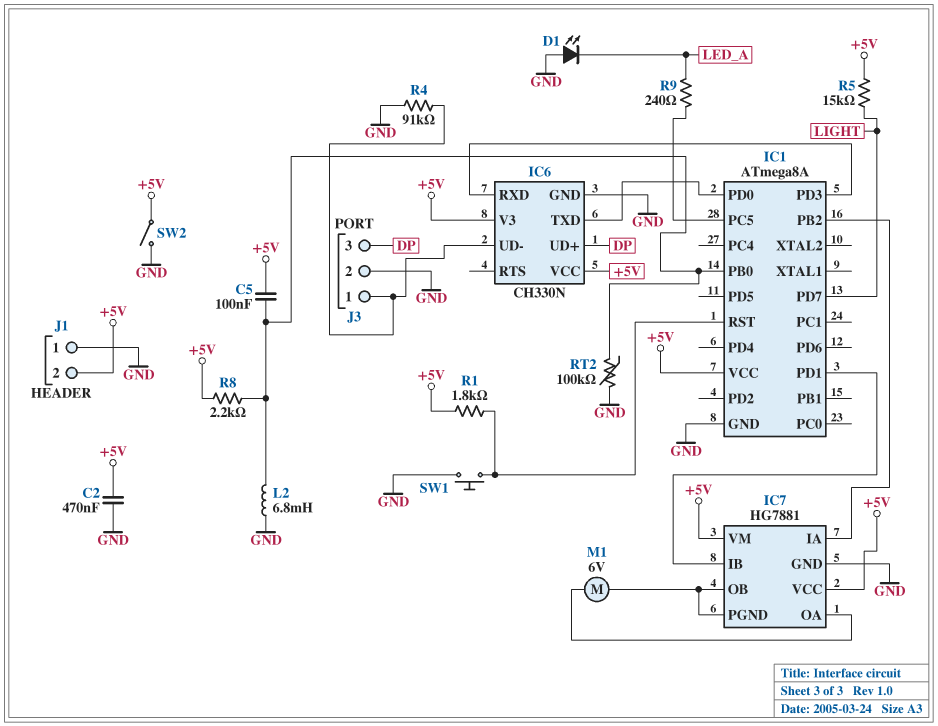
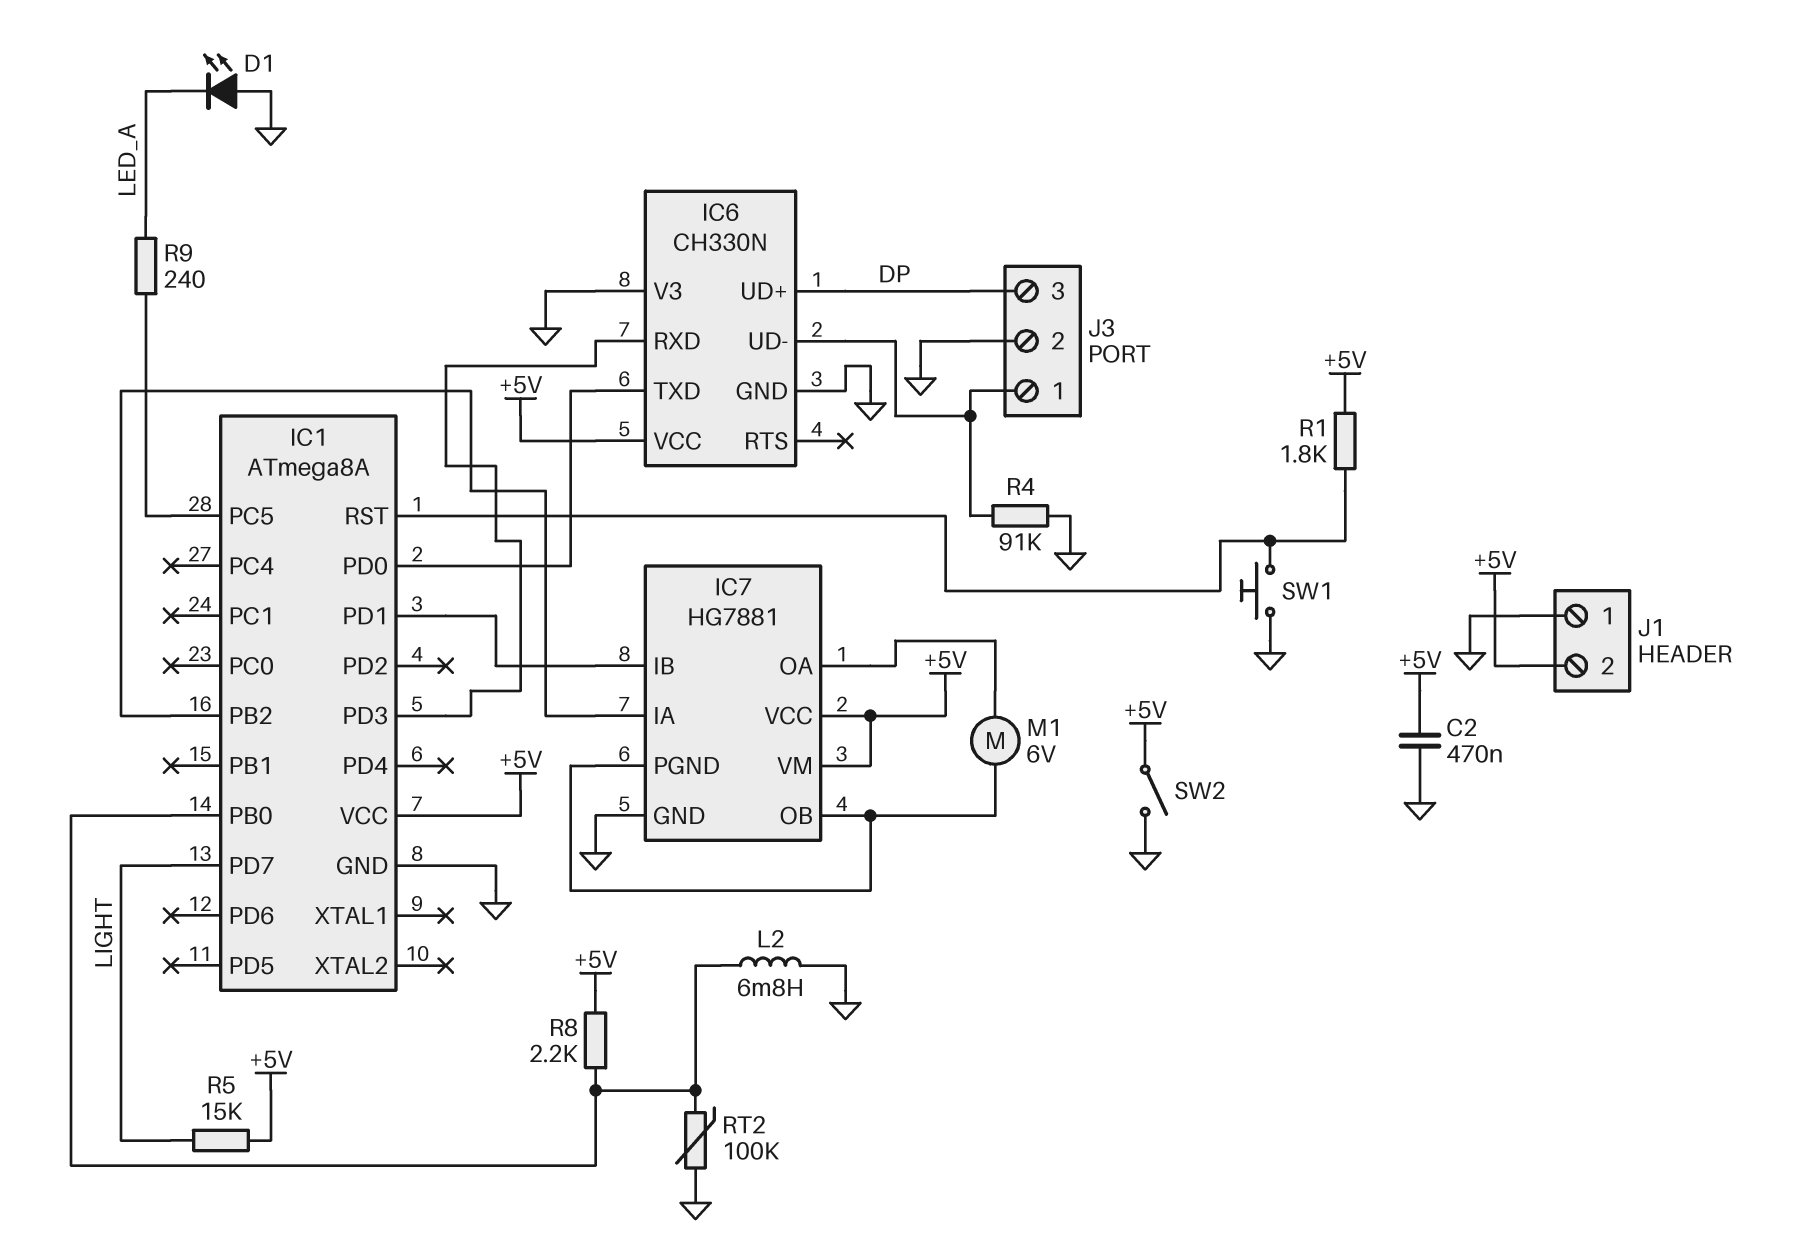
C5: 100nF (+5V, IC1/PB0) -> none
IC6 pin V3: +5V -> GND

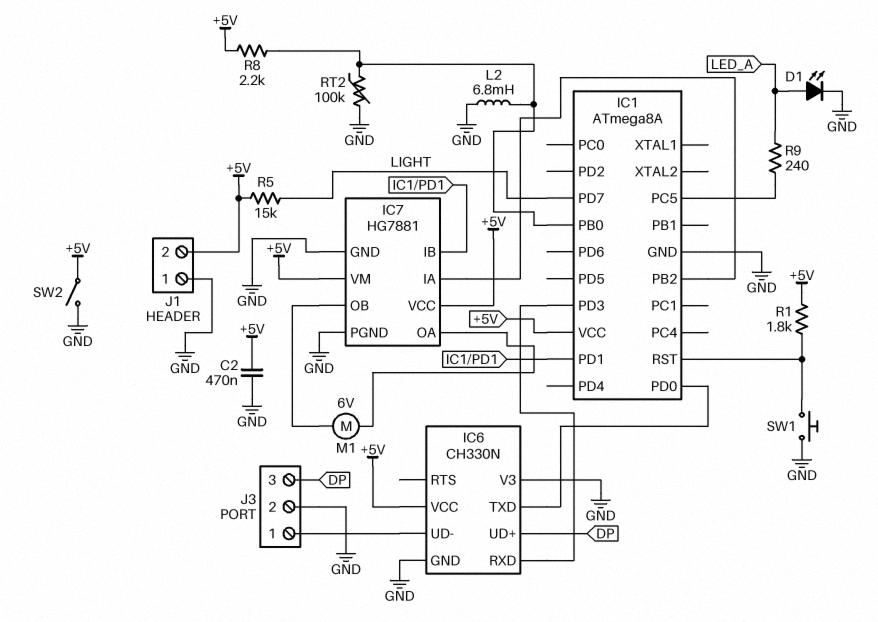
D1: LED (A GND, K LED_A) -> LED (A LED_A, K GND)
IC7 pin PGND: IC7/OB -> GND
R4: 91k (GND, IC6/UD-) -> none

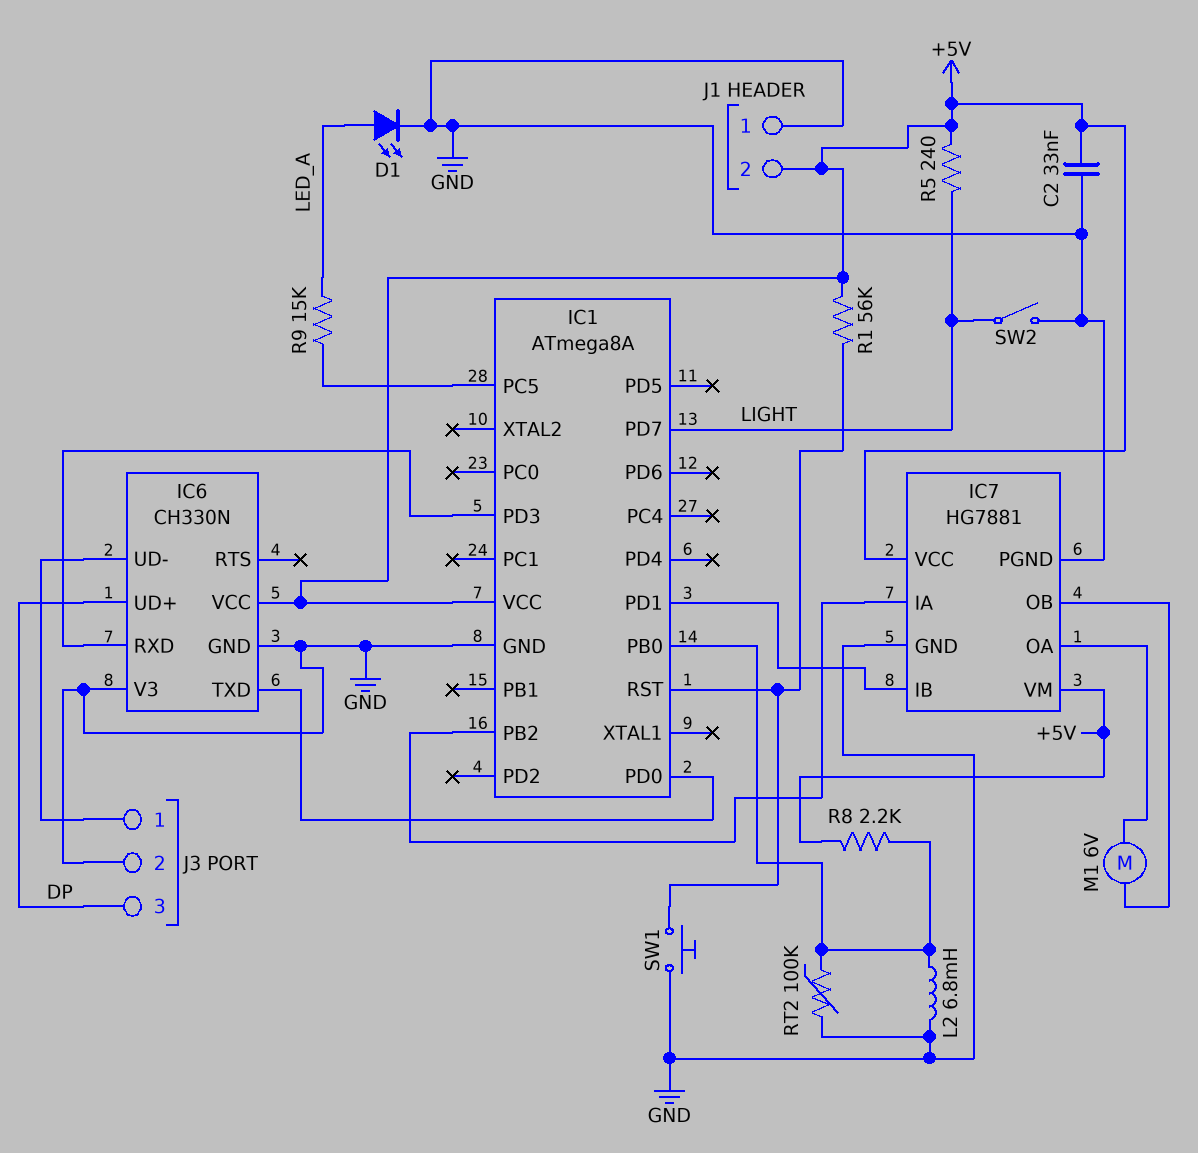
C2: 470nF (+5V, GND) -> 33nF (+5V, GND)
R1: 1.8k (+5V, IC1/RST) -> 56k (+5V, IC1/RST)
R5: 15k (+5V, LIGHT) -> 240 (+5V, LIGHT)
R9: 240 (IC1/PC5, LED_A) -> 15k (IC1/PC5, LED_A)
SW2: switch (+5V, GND) -> switch (GND, LIGHT)

